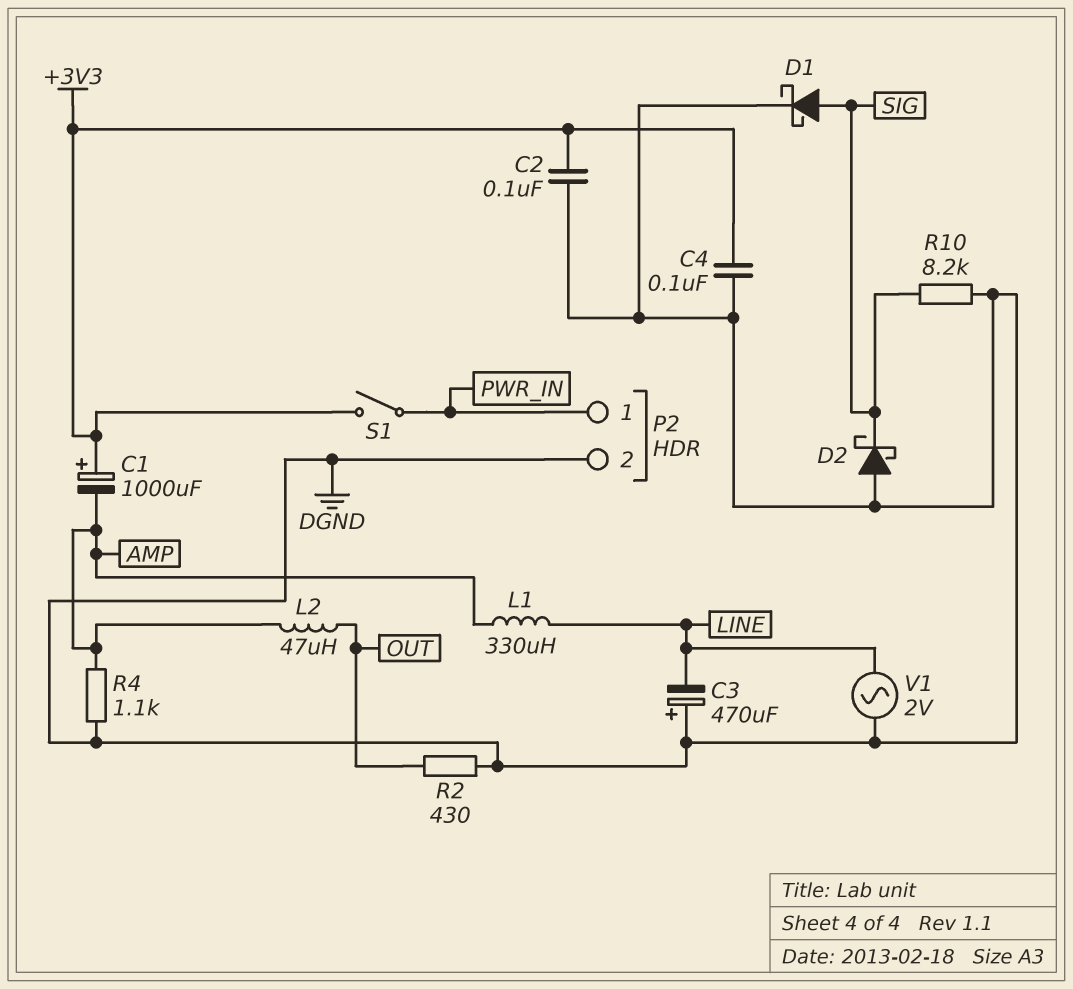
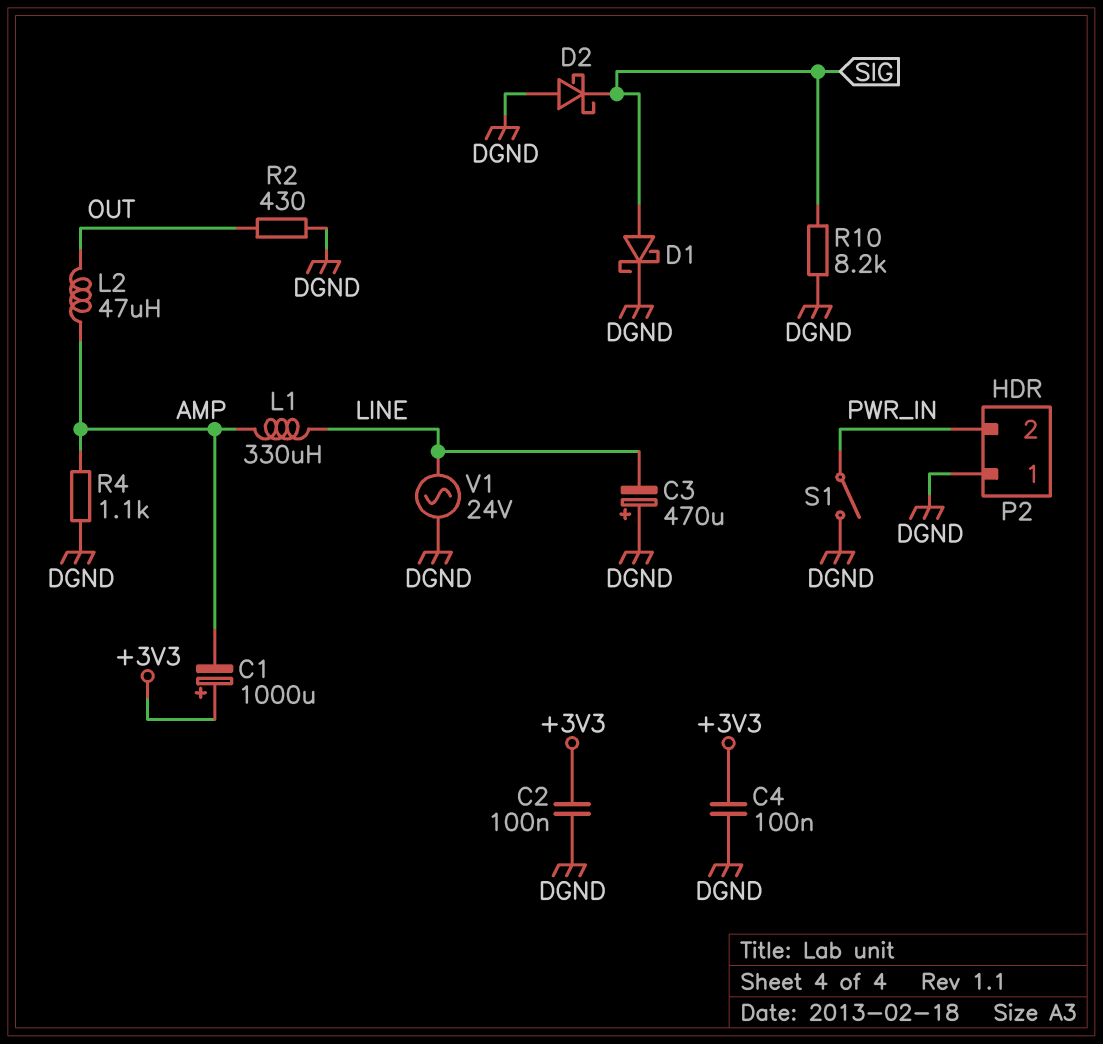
P2 pin 1: PWR_IN -> DGND
P2 pin 2: DGND -> PWR_IN
S1: switch (+3V3, PWR_IN) -> switch (DGND, PWR_IN)
V1: AC 2V (DGND, LINE) -> AC 24V (DGND, LINE)

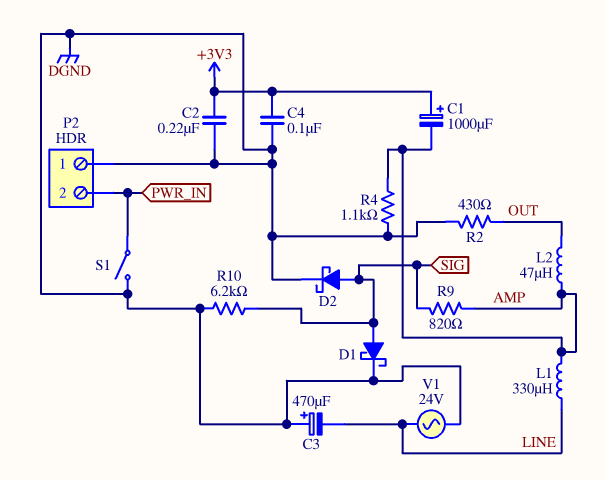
C2: 100nF (+3V3, DGND) -> 220nF (+3V3, DGND)
D2: schottky (A DGND, K SIG) -> schottky (A SIG, K DGND)
R9: none -> 820 (AMP, SIG)
R10: 8.2k (DGND, SIG) -> 6.2k (DGND, SIG)

